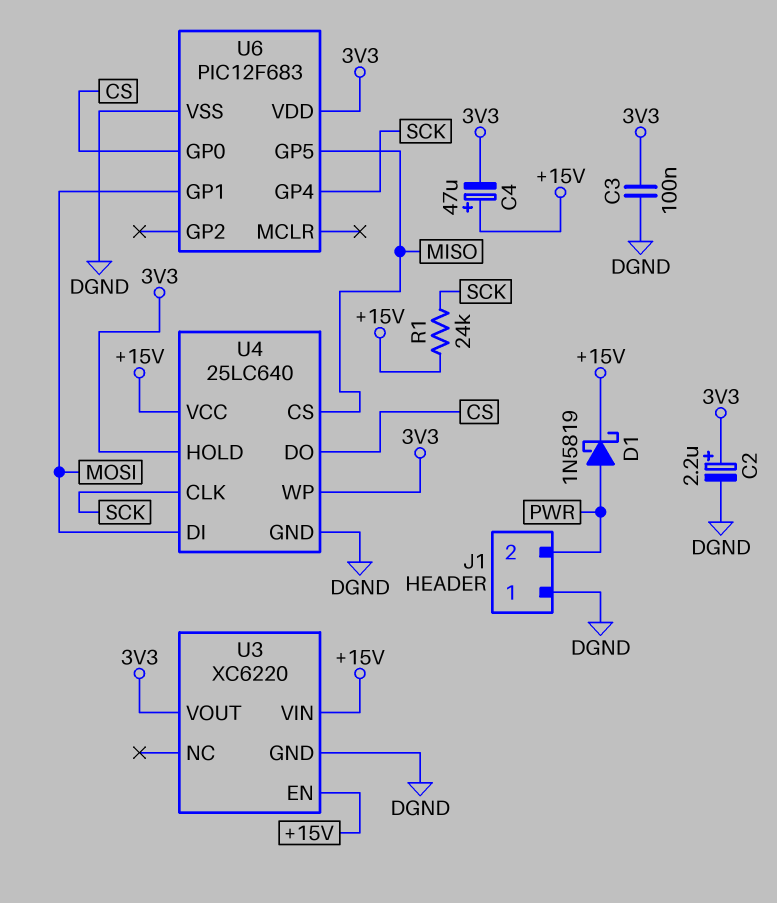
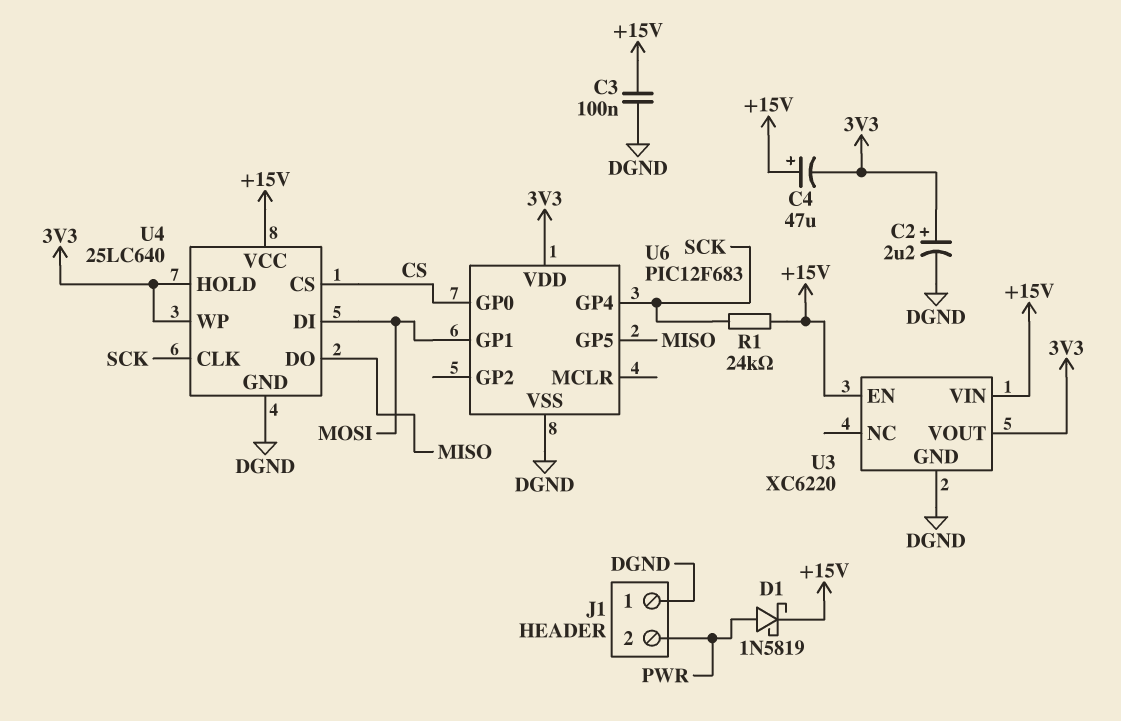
C3: 100nF (3V3, DGND) -> 100nF (+15V, DGND)
U4 pin CS: MISO -> CS
U4 pin DO: CS -> MISO

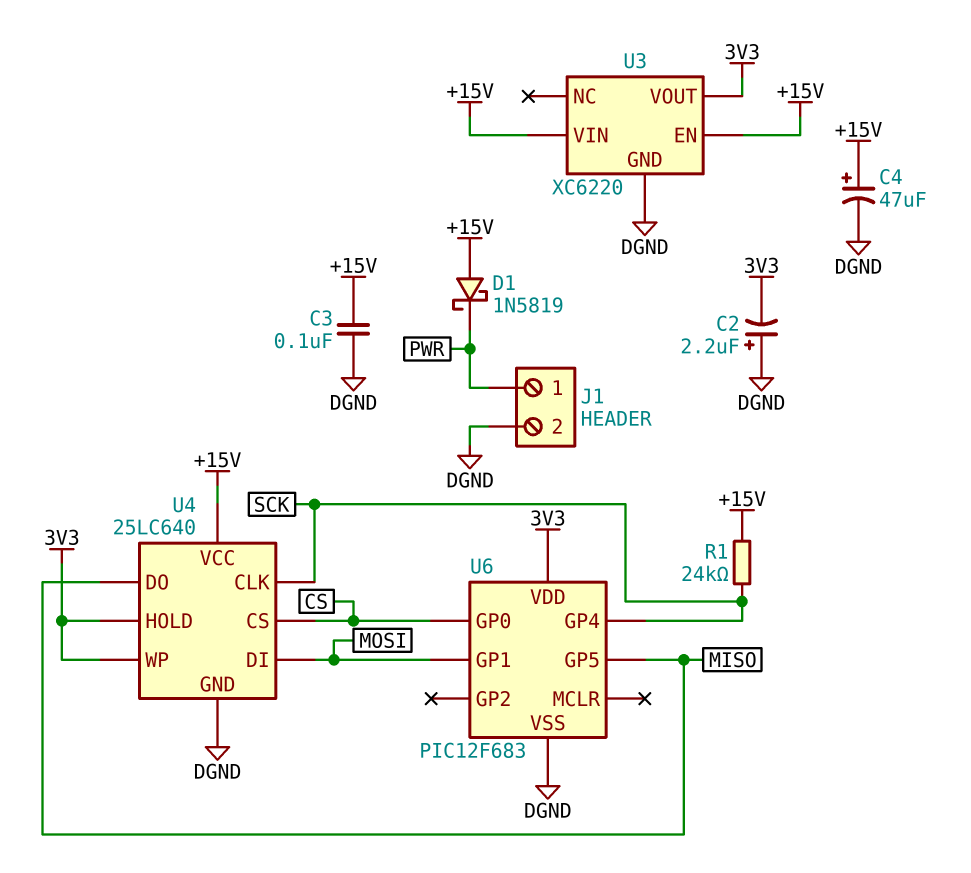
C2: 2.2uF (plus 3V3, minus DGND) -> 2.2uF (plus DGND, minus 3V3)
C4: 47uF (plus +15V, minus 3V3) -> 47uF (plus +15V, minus DGND)
D1: schottky 1N5819 (A PWR, K +15V) -> schottky 1N5819 (A +15V, K PWR)
J1 pin 1: DGND -> PWR
J1 pin 2: PWR -> DGND

